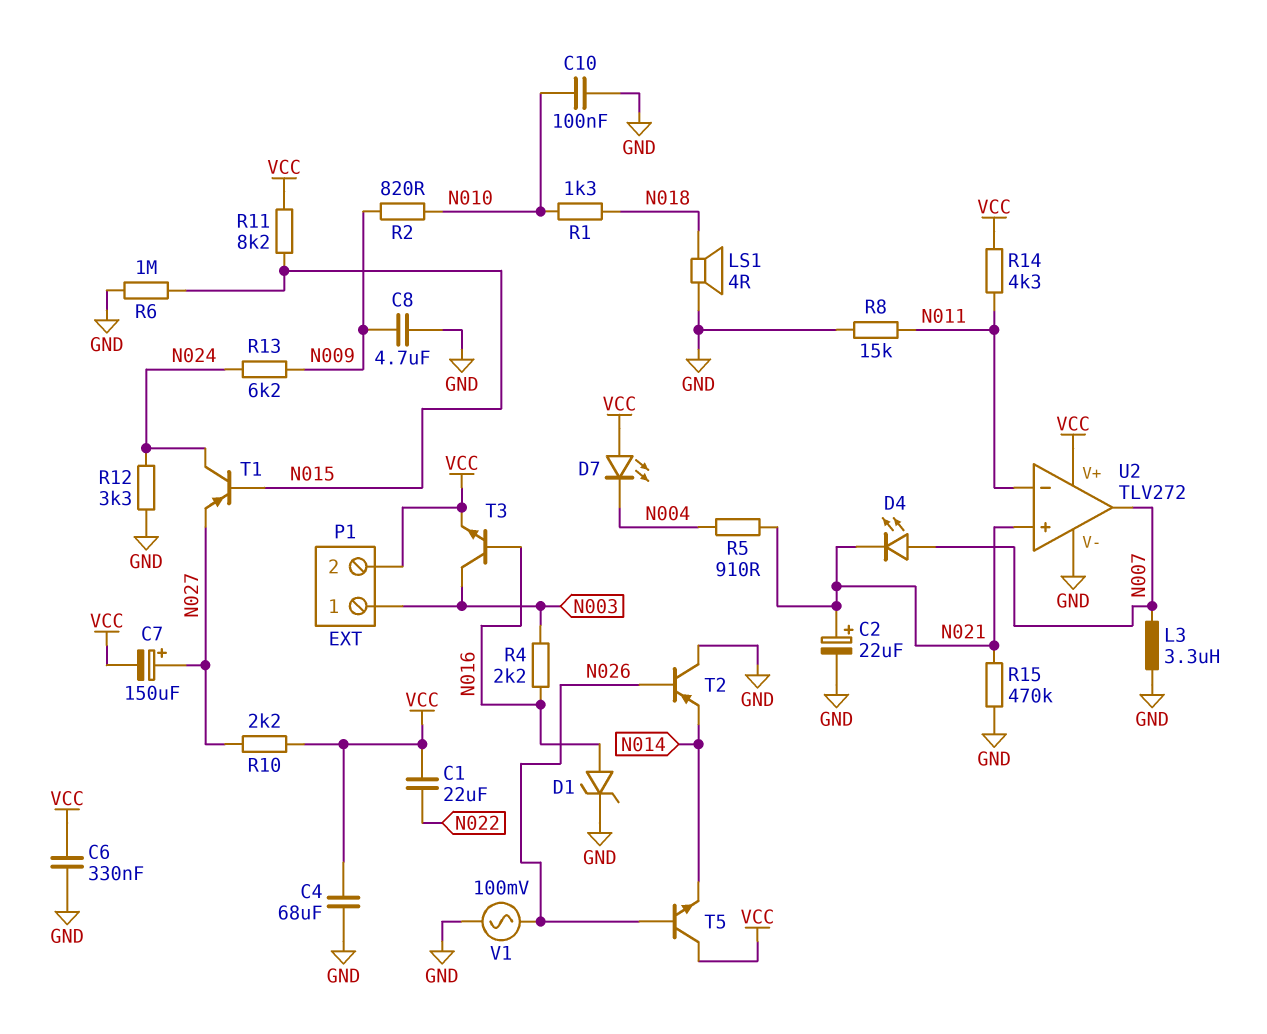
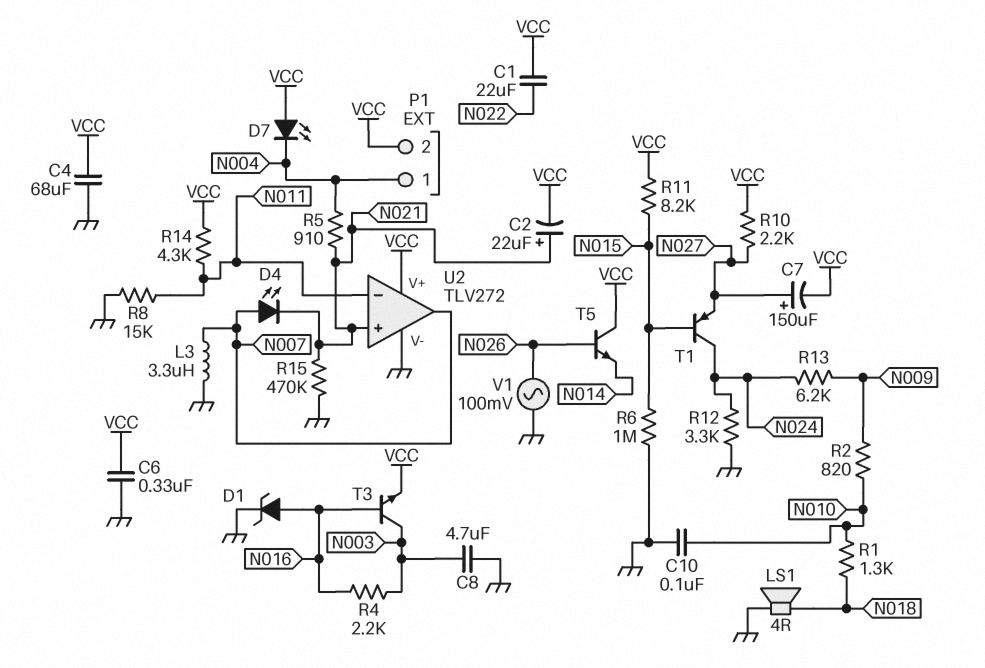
C2: 22uF (plus N021, minus GND) -> 22uF (plus N021, minus VCC)
C8: 4.7uF (GND, N009) -> 4.7uF (GND, N003)
P1 pin 1: N003 -> N004
T2: PNP (B N026, C GND, E N014) -> none

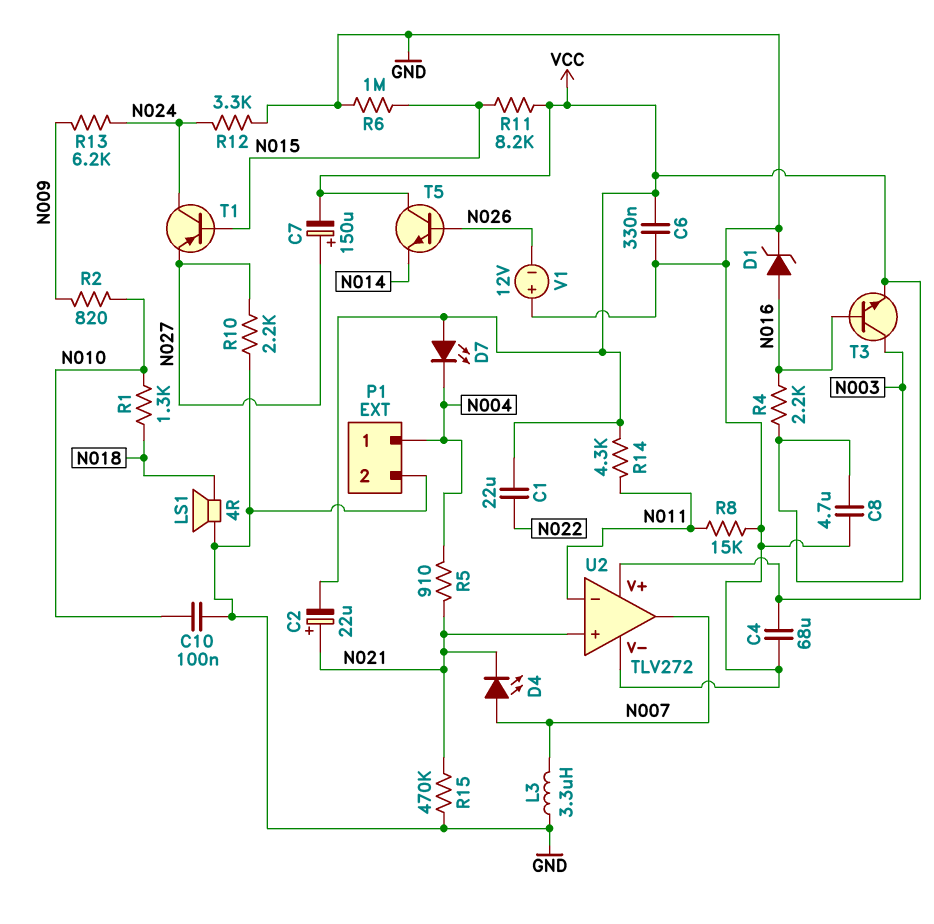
P1 pin 2: VCC -> GND
R10: 2.2k (N027, VCC) -> 2.2k (GND, N027)
V1: AC 100mV (GND, N026) -> 12V (plus GND, minus N026)

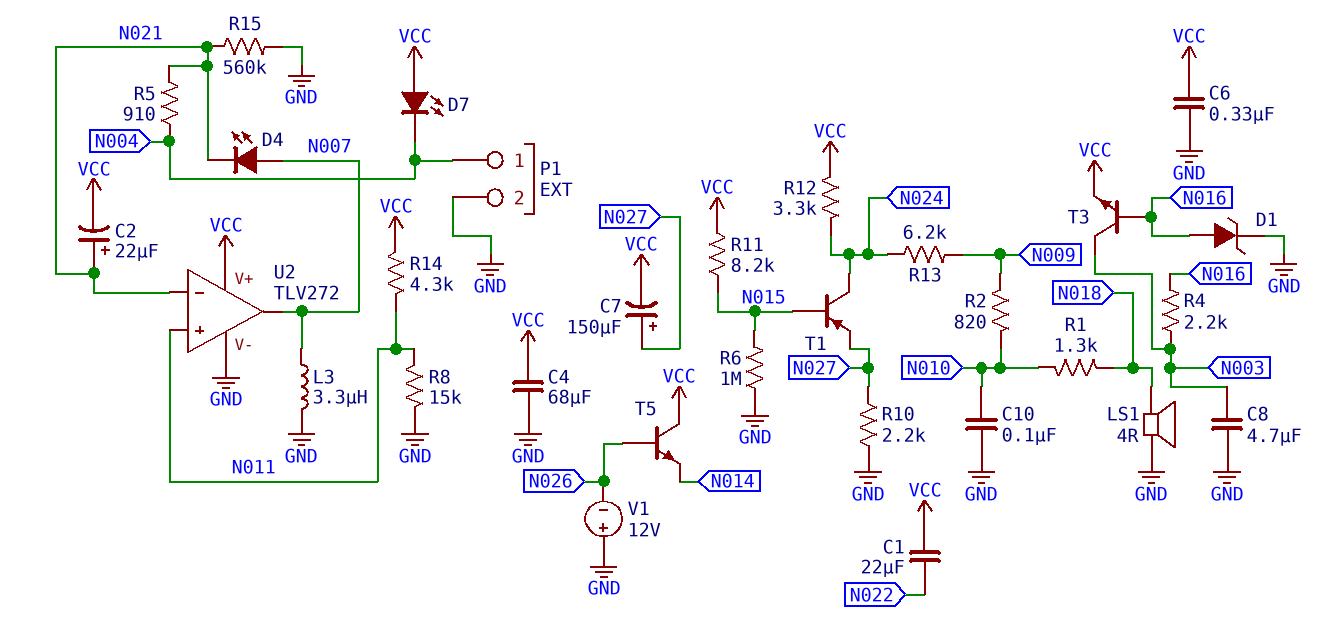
R12: 3.3k (GND, N024) -> 3.3k (N024, VCC)
R15: 470k (GND, N021) -> 560k (GND, N021)
U2 pin in+: N021 -> N011
U2 pin in-: N011 -> N021

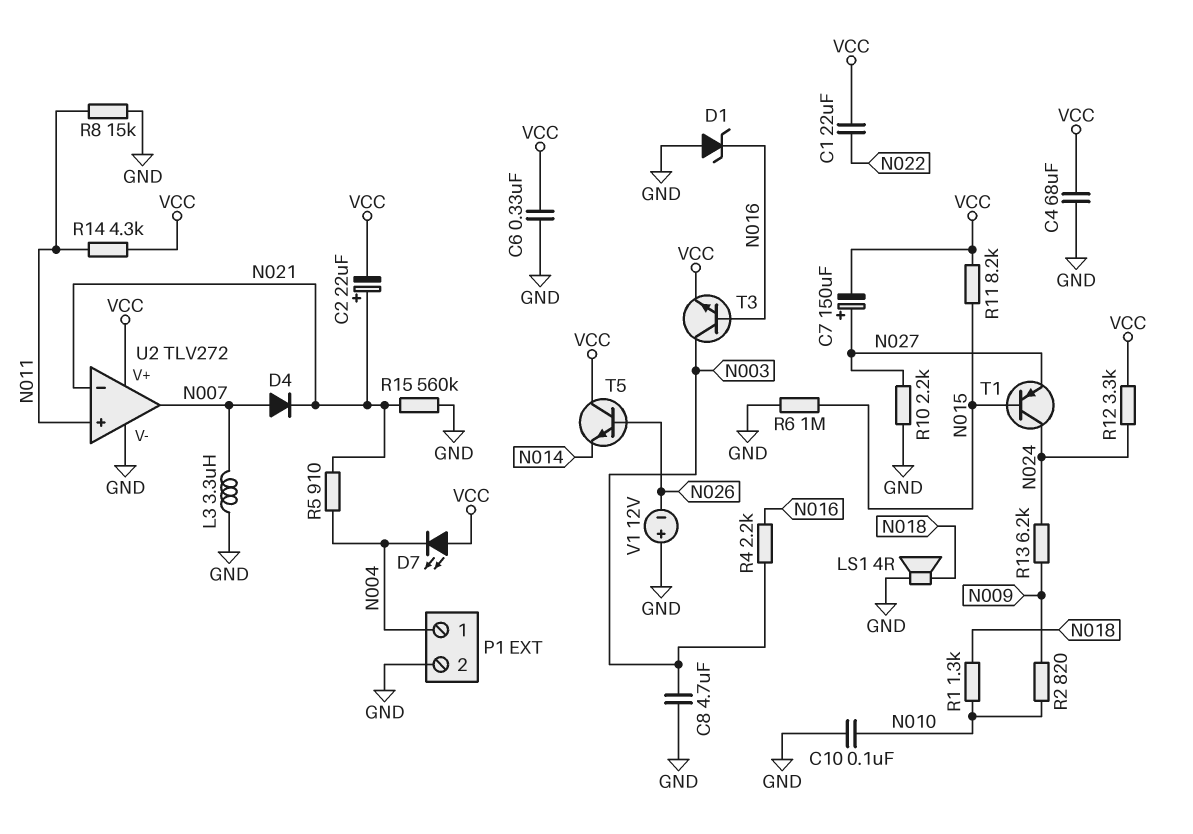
D1: zener (A N016, K GND) -> zener (A GND, K N016)
D4: LED (A N007, K N021) -> diode (A N007, K N021)

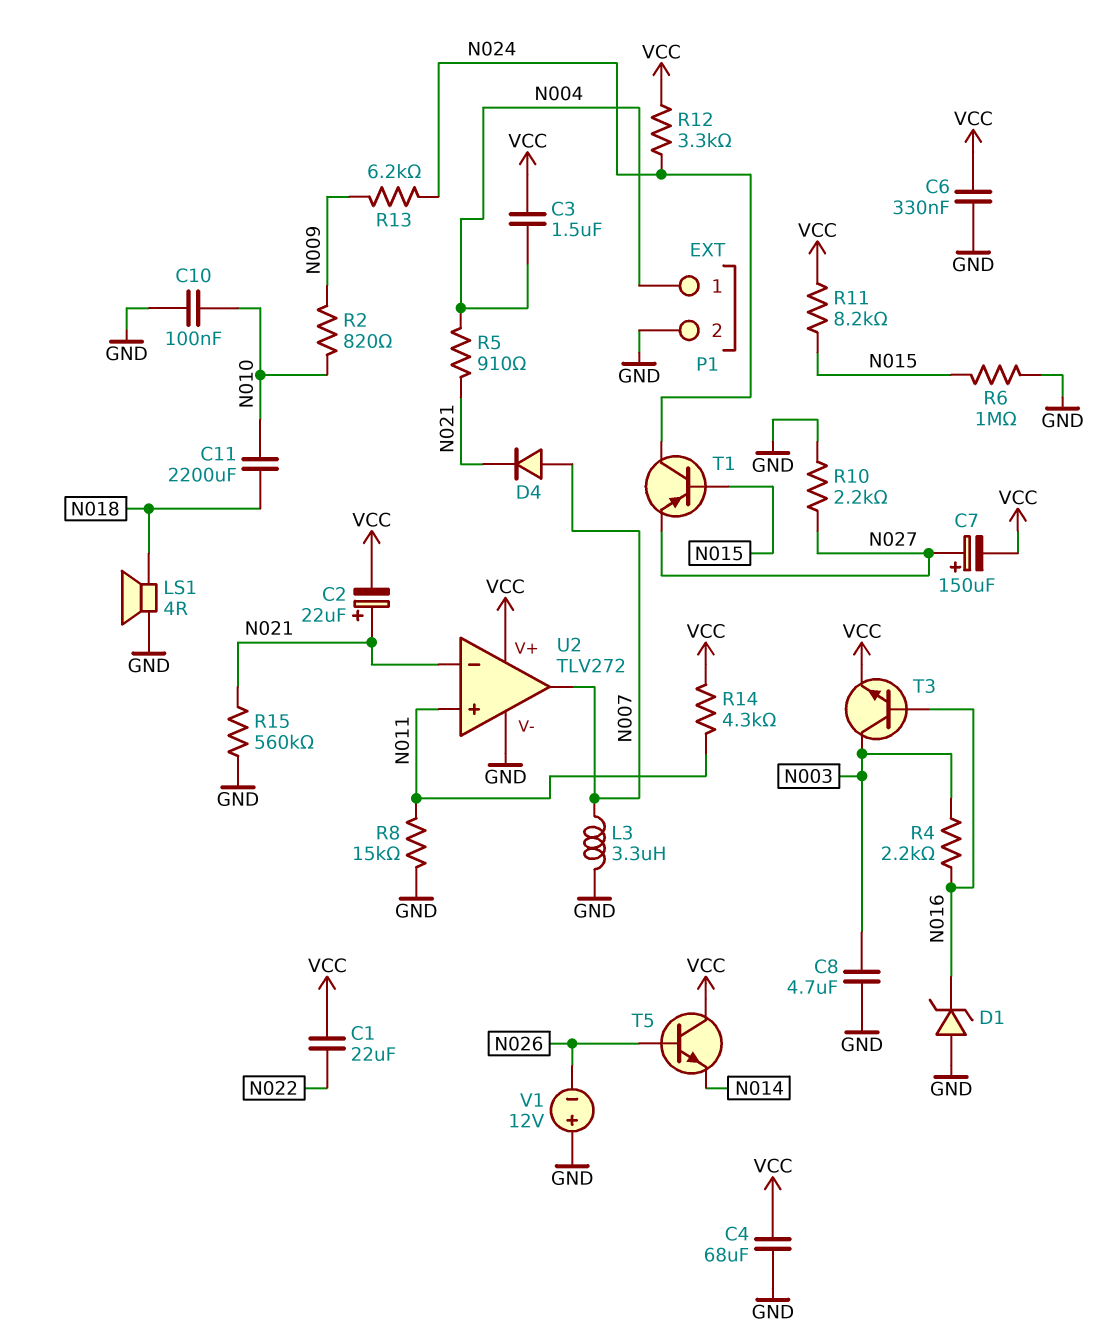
C3: none -> 1.5uF (N004, VCC)
C11: none -> 2200uF (N010, N018)
D7: LED (A VCC, K N004) -> none
R1: 1.3k (N010, N018) -> none

